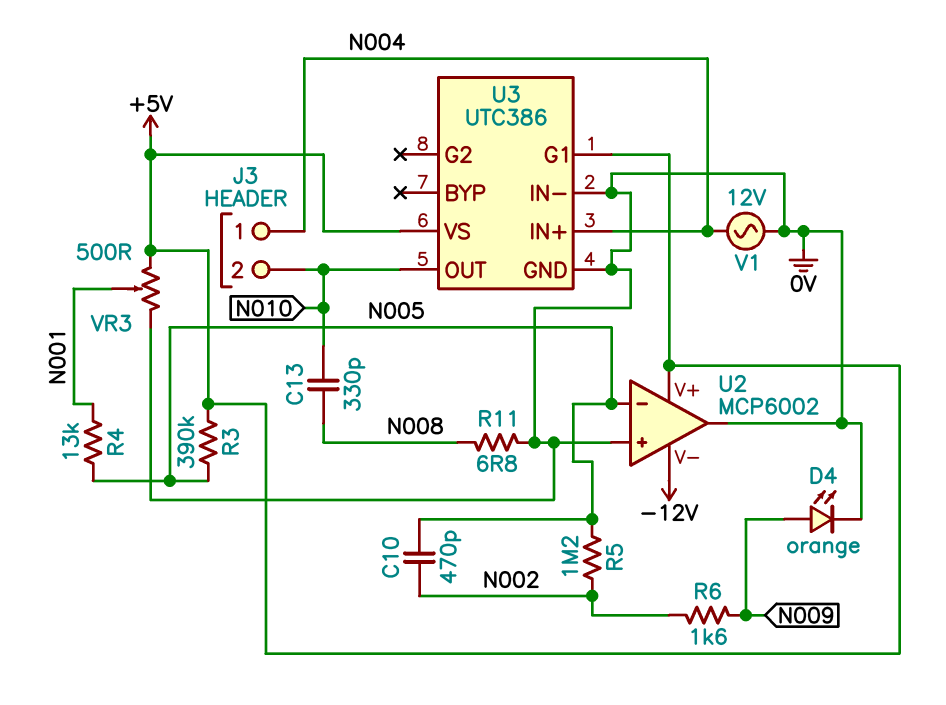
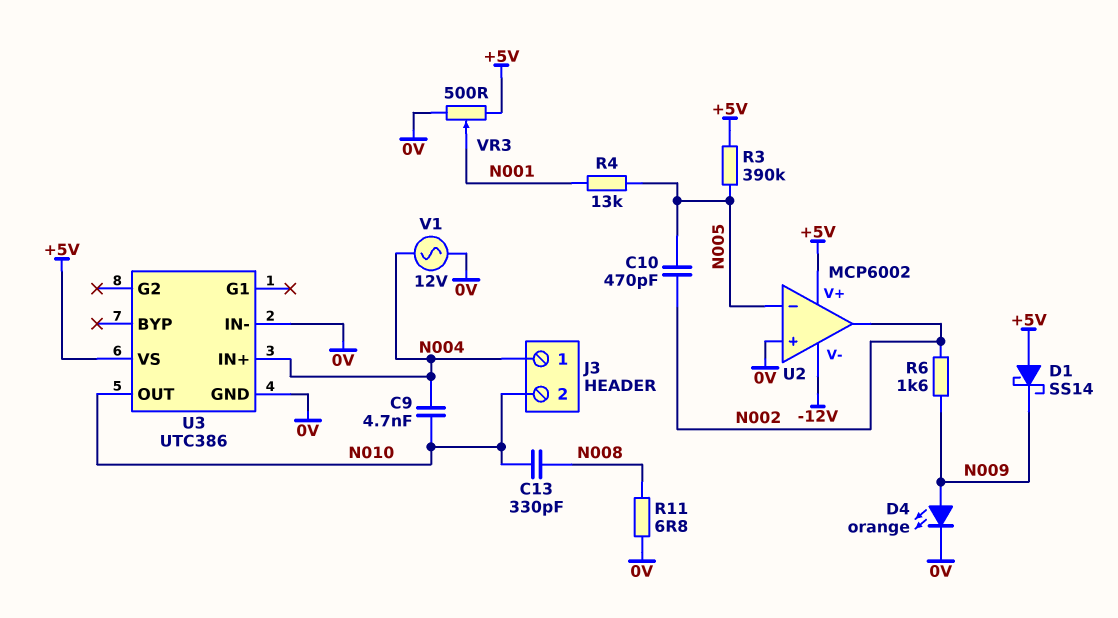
C9: none -> 4.7nF (N004, N010)
D1: none -> schottky SS14 (A +5V, K N009)
R5: 1.2M (N002, N005) -> none
U2 pin out: 0V -> N002
U3 pin G1: +5V -> none

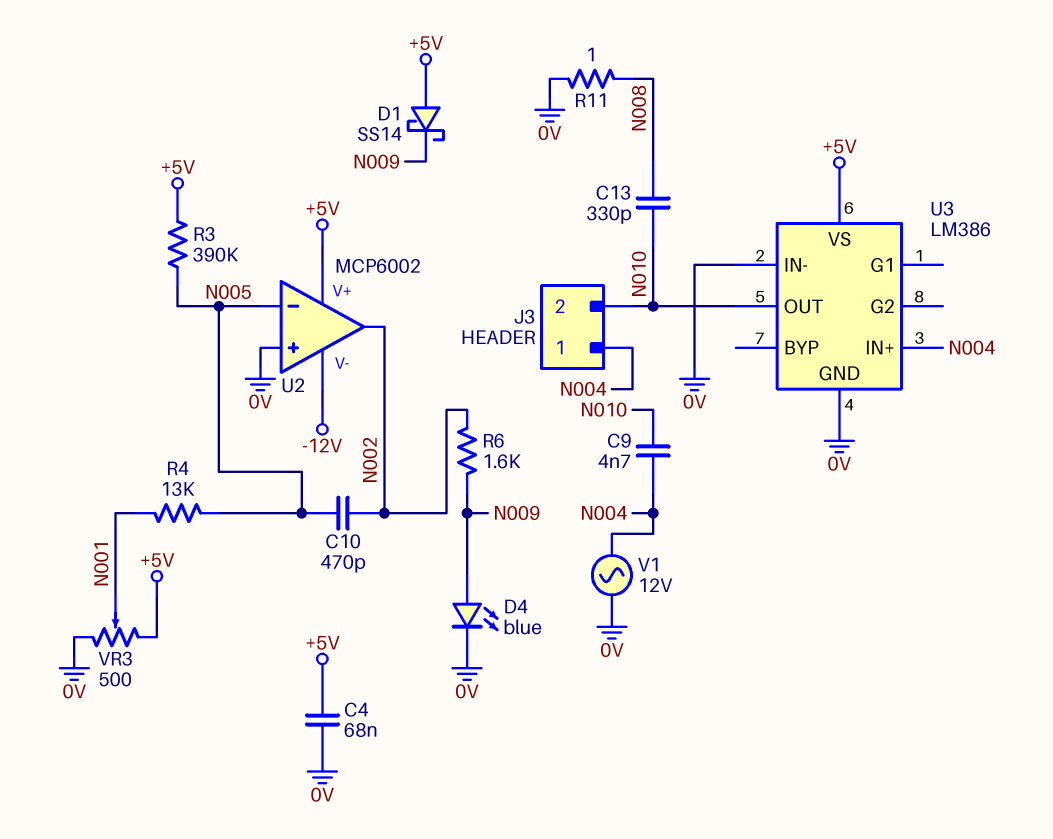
C4: none -> 68nF (+5V, 0V)
D4: LED orange (A N009, K 0V) -> LED blue (A N009, K 0V)
R11: 6.8 (0V, N008) -> 1 (0V, N008)
U3: UTC386 -> LM386

